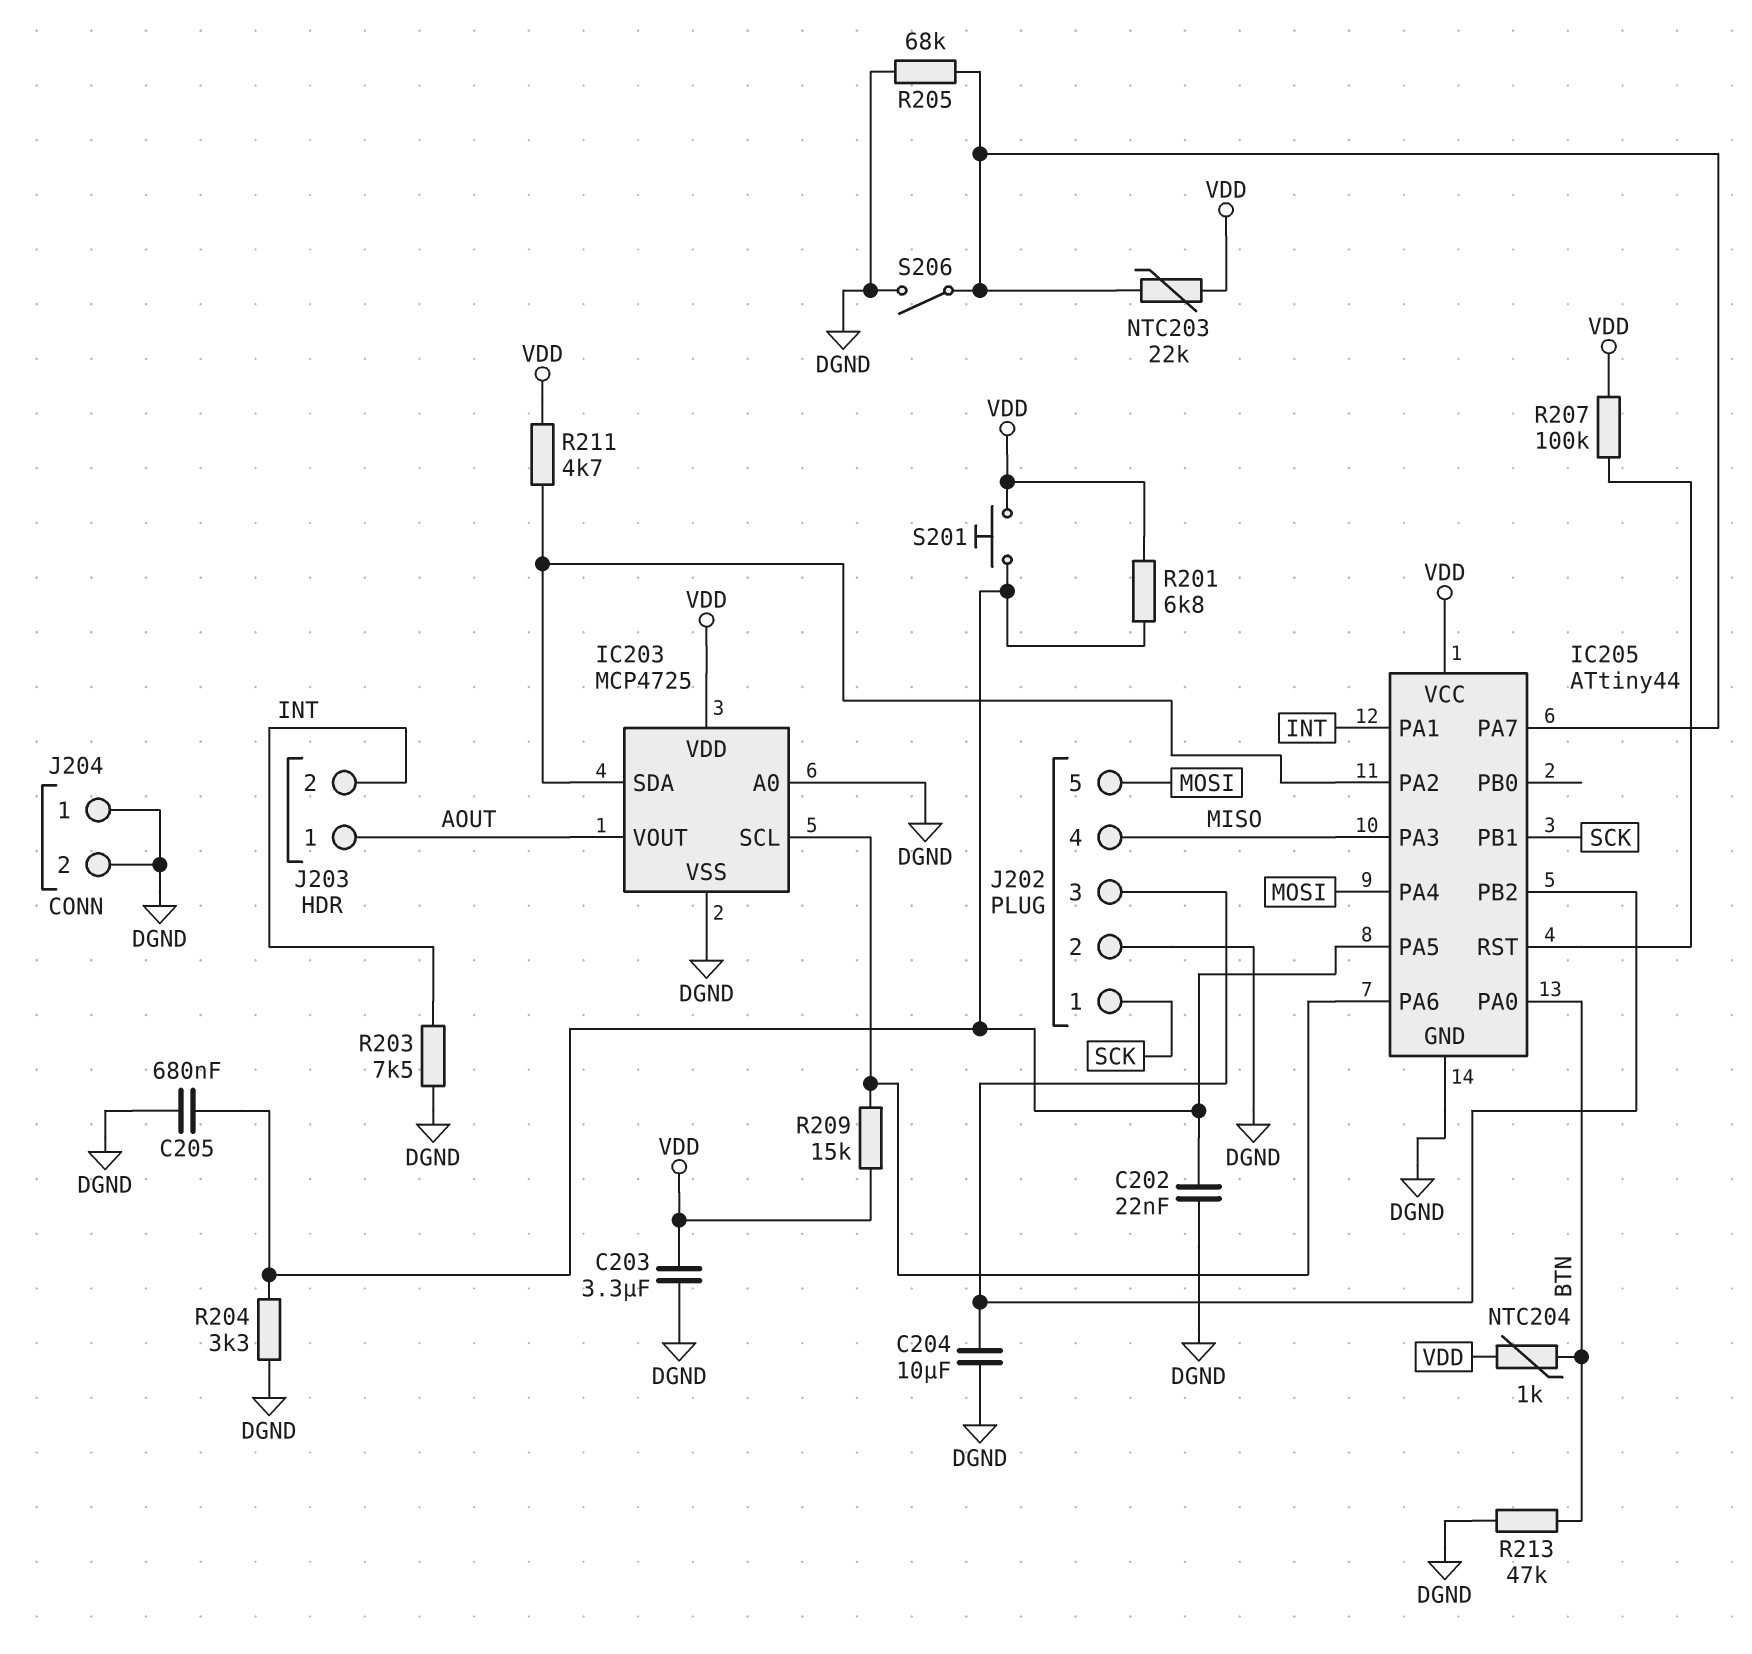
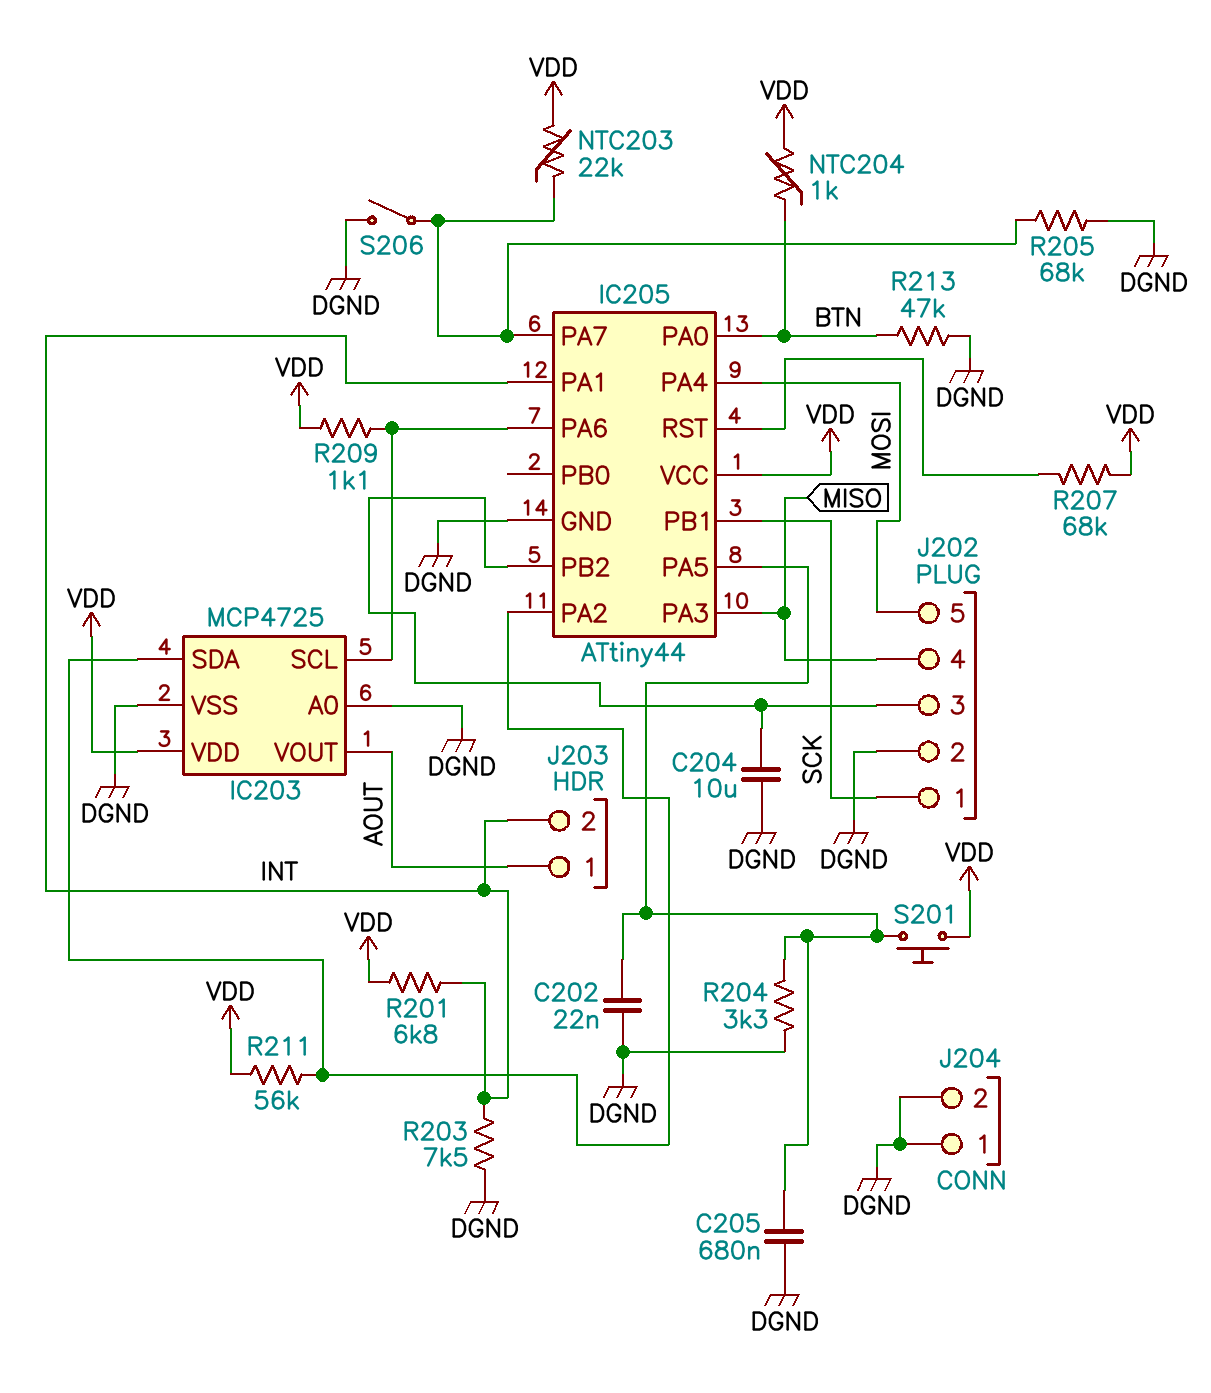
C203: 3.3uF (DGND, VDD) -> none
R201: 6.8k (IC205/PA5, VDD) -> 6.8k (INT, VDD)
R207: 100k (IC205/RST, VDD) -> 68k (IC205/RST, VDD)
R209: 15k (IC203/SCL, VDD) -> 1.1k (IC203/SCL, VDD)
R211: 4.7k (IC203/SDA, VDD) -> 56k (IC203/SDA, VDD)

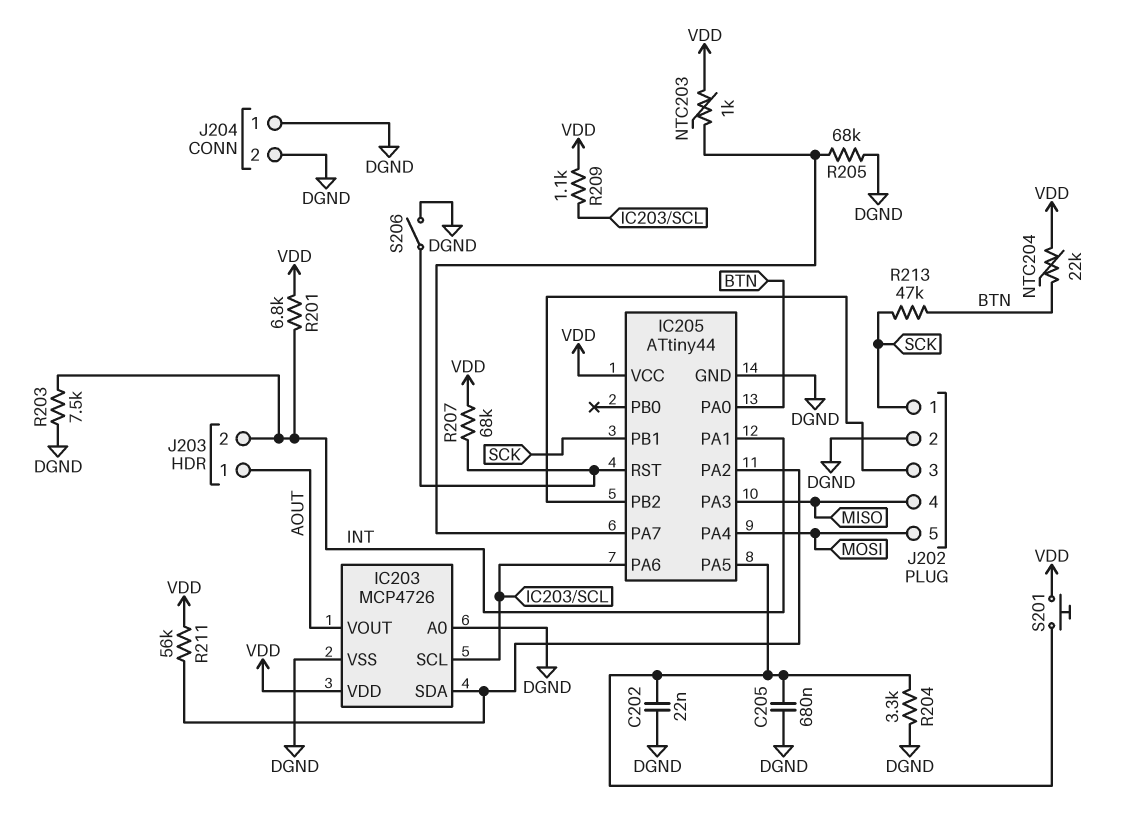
C204: 10uF (DGND, IC205/PB2) -> none
IC203: MCP4725 -> MCP4726
NTC203: 22k (IC205/PA7, VDD) -> 1k (IC205/PA7, VDD)
NTC204: 1k (BTN, VDD) -> 22k (BTN, VDD)
R213: 47k (BTN, DGND) -> 47k (BTN, SCK)
S206: switch (DGND, IC205/PA7) -> switch (DGND, IC205/RST)

